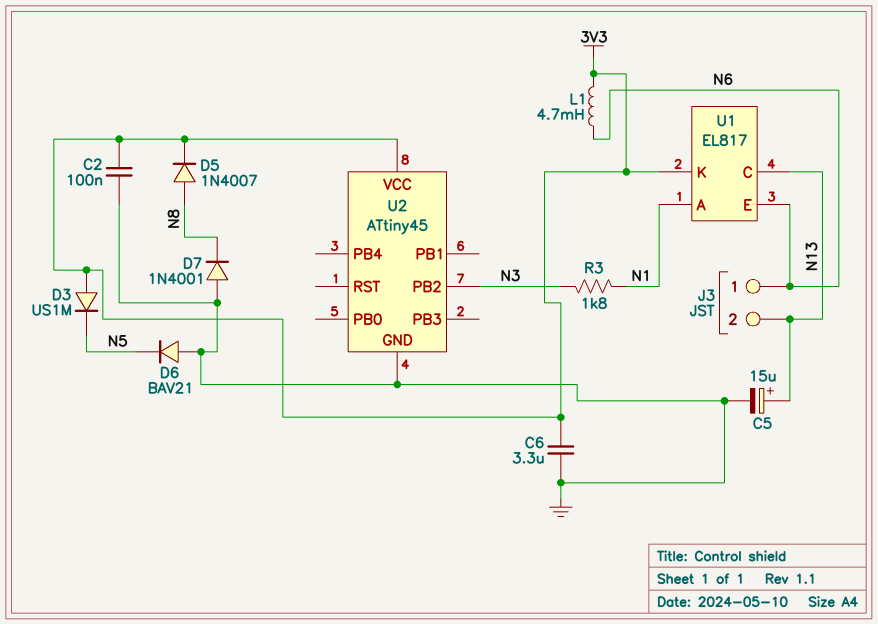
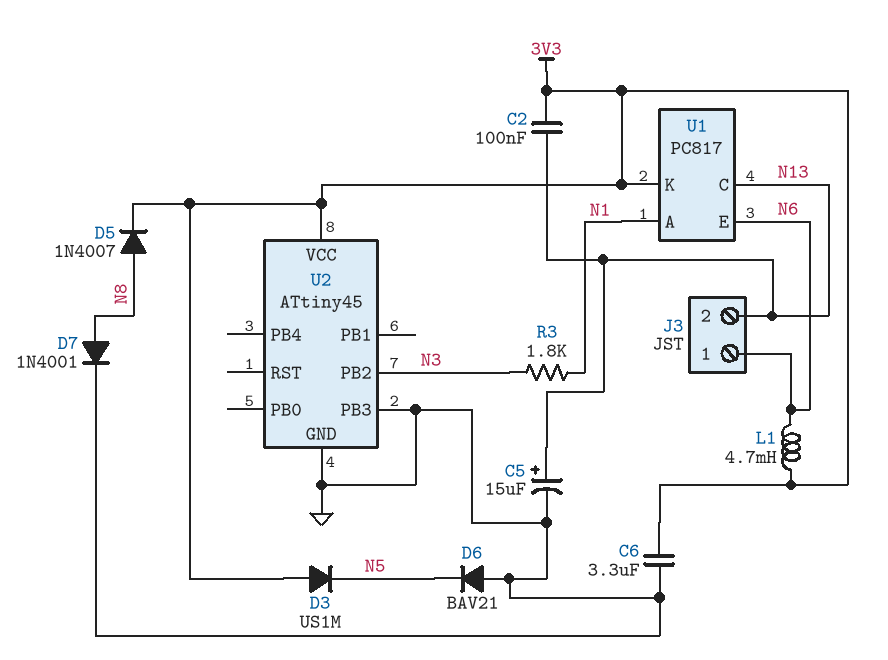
C2: 100nF (3V3, GND) -> 100nF (3V3, N13)
D7: diode 1N4001 (A GND, K N8) -> diode 1N4001 (A N8, K GND)
U1: EL817 -> PC817
U2 pin PB3: none -> GND

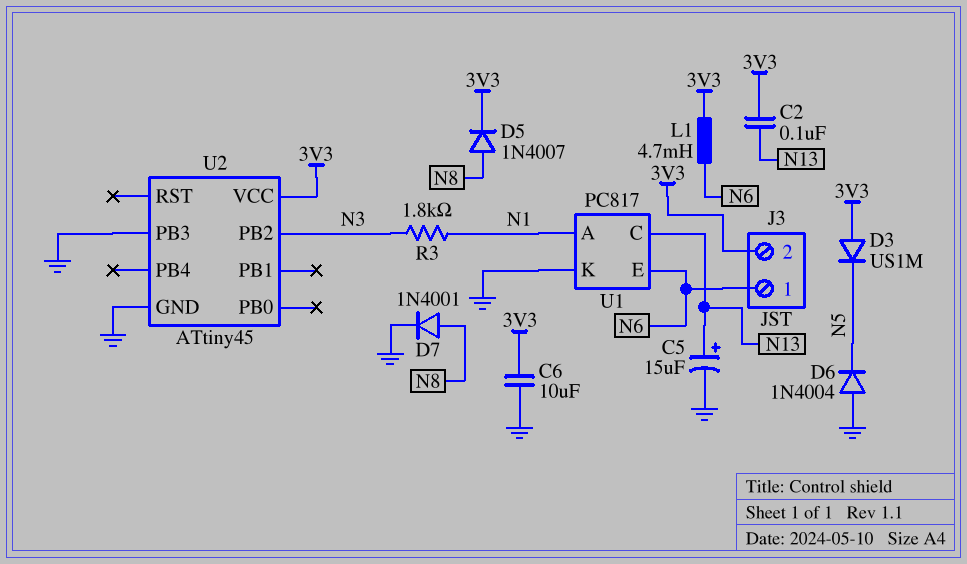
C6: 3.3uF (3V3, GND) -> 10uF (3V3, GND)
D6: diode BAV21 (A GND, K N5) -> diode 1N4004 (A GND, K N5)
J3 pin 2: N13 -> 3V3
U1 pin K: 3V3 -> GND

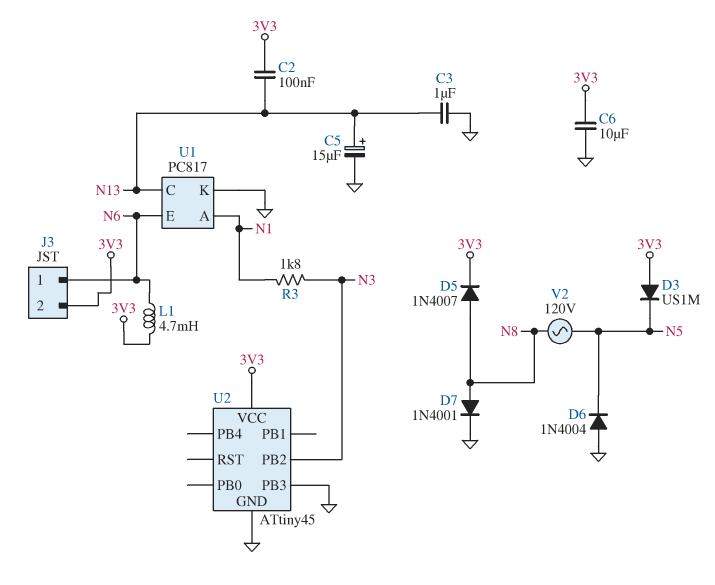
C3: none -> 1uF (GND, N13)
V2: none -> AC 120V (N5, N8)

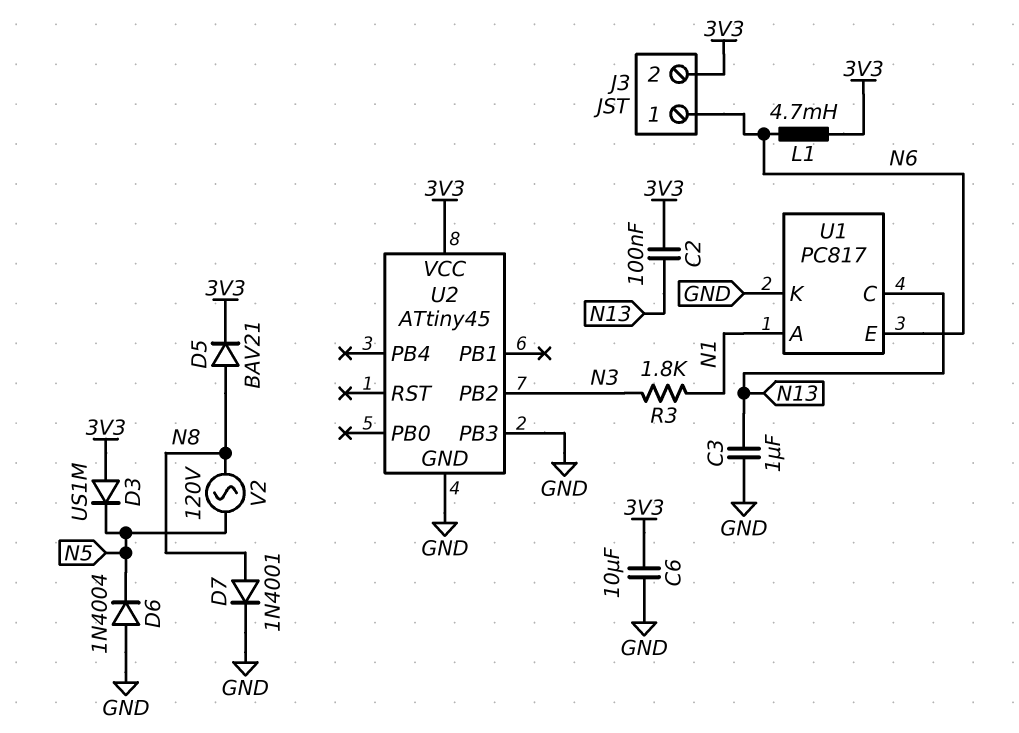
C5: 15uF (plus N13, minus GND) -> none
D5: diode 1N4007 (A N8, K 3V3) -> diode BAV21 (A N8, K 3V3)

